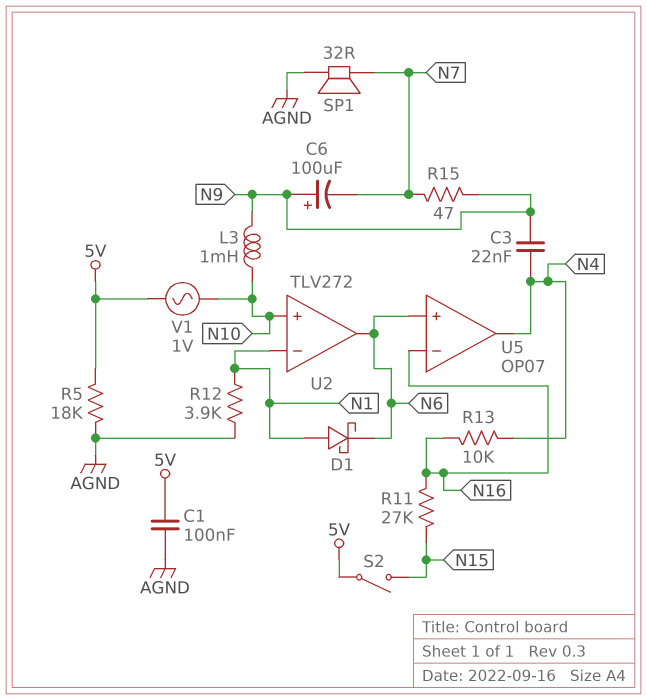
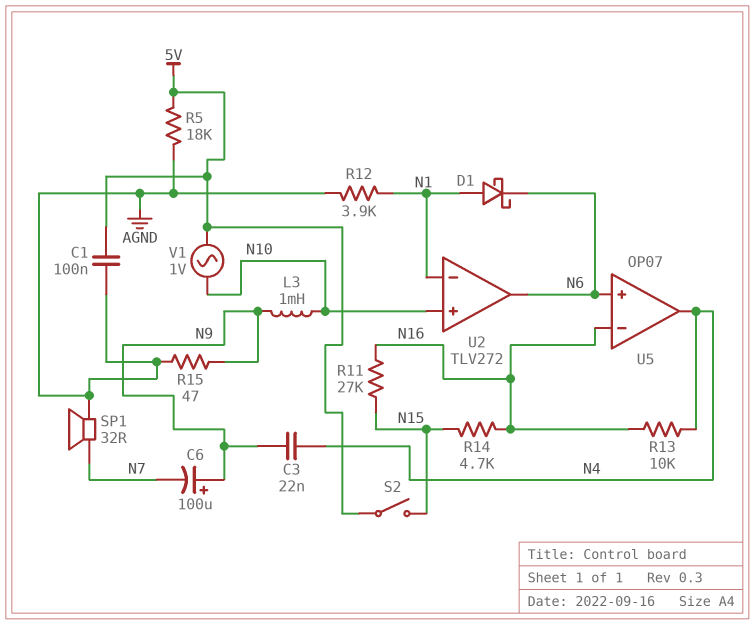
R14: none -> 4.7k (N15, N16)
R15: 47 (N7, N9) -> 47 (AGND, N9)

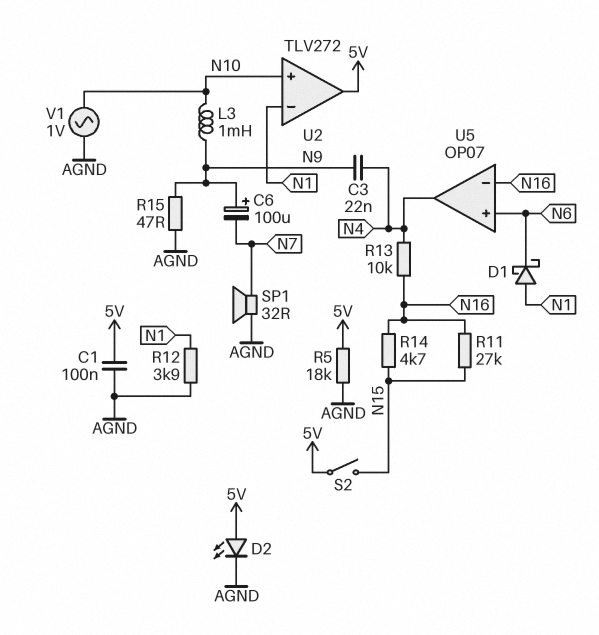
D2: none -> LED (A 5V, K AGND)
U2 pin out: N6 -> 5V
V1: AC 1V (5V, N10) -> AC 1V (AGND, N10)

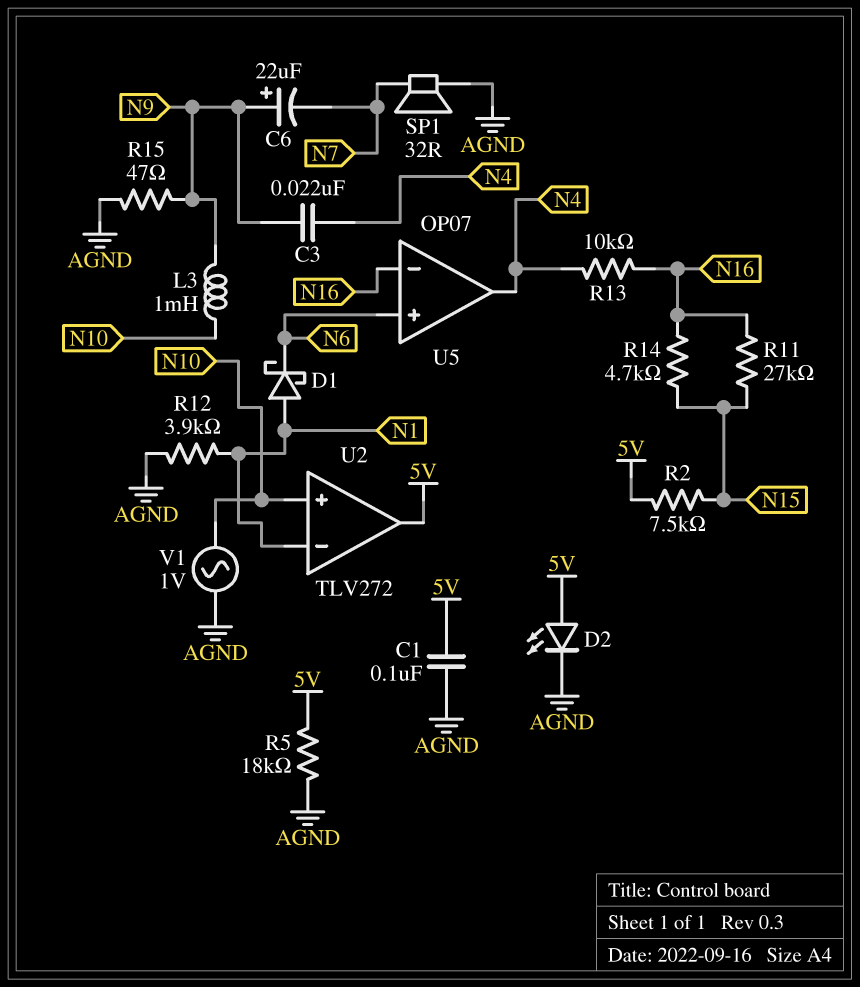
C6: 100uF (plus N9, minus N7) -> 22uF (plus N9, minus N7)
R2: none -> 7.5k (5V, N15)
S2: switch (5V, N15) -> none

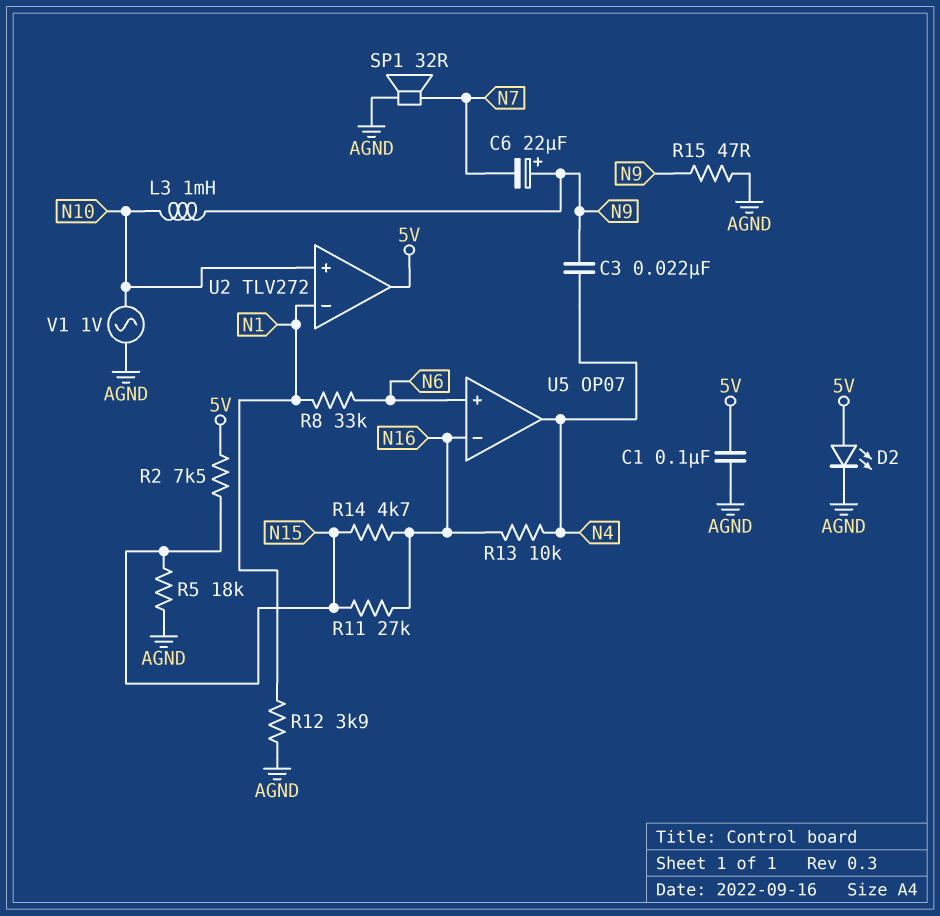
D1: schottky (A N1, K N6) -> none
R5: 18k (5V, AGND) -> 18k (AGND, N15)
R8: none -> 33k (N1, N6)

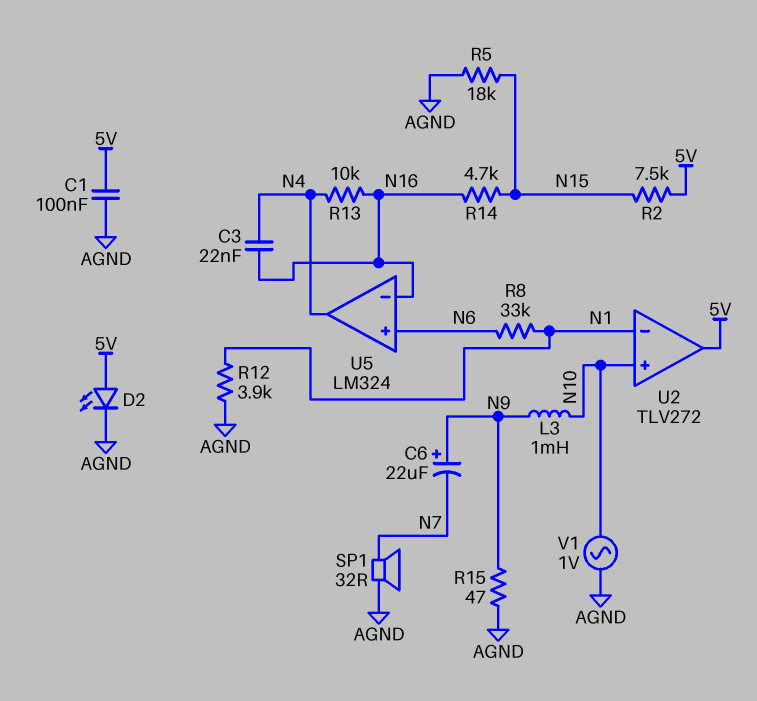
C3: 22nF (N4, N9) -> 22nF (N4, N16)
R11: 27k (N15, N16) -> none
U5: OP07 -> LM324

